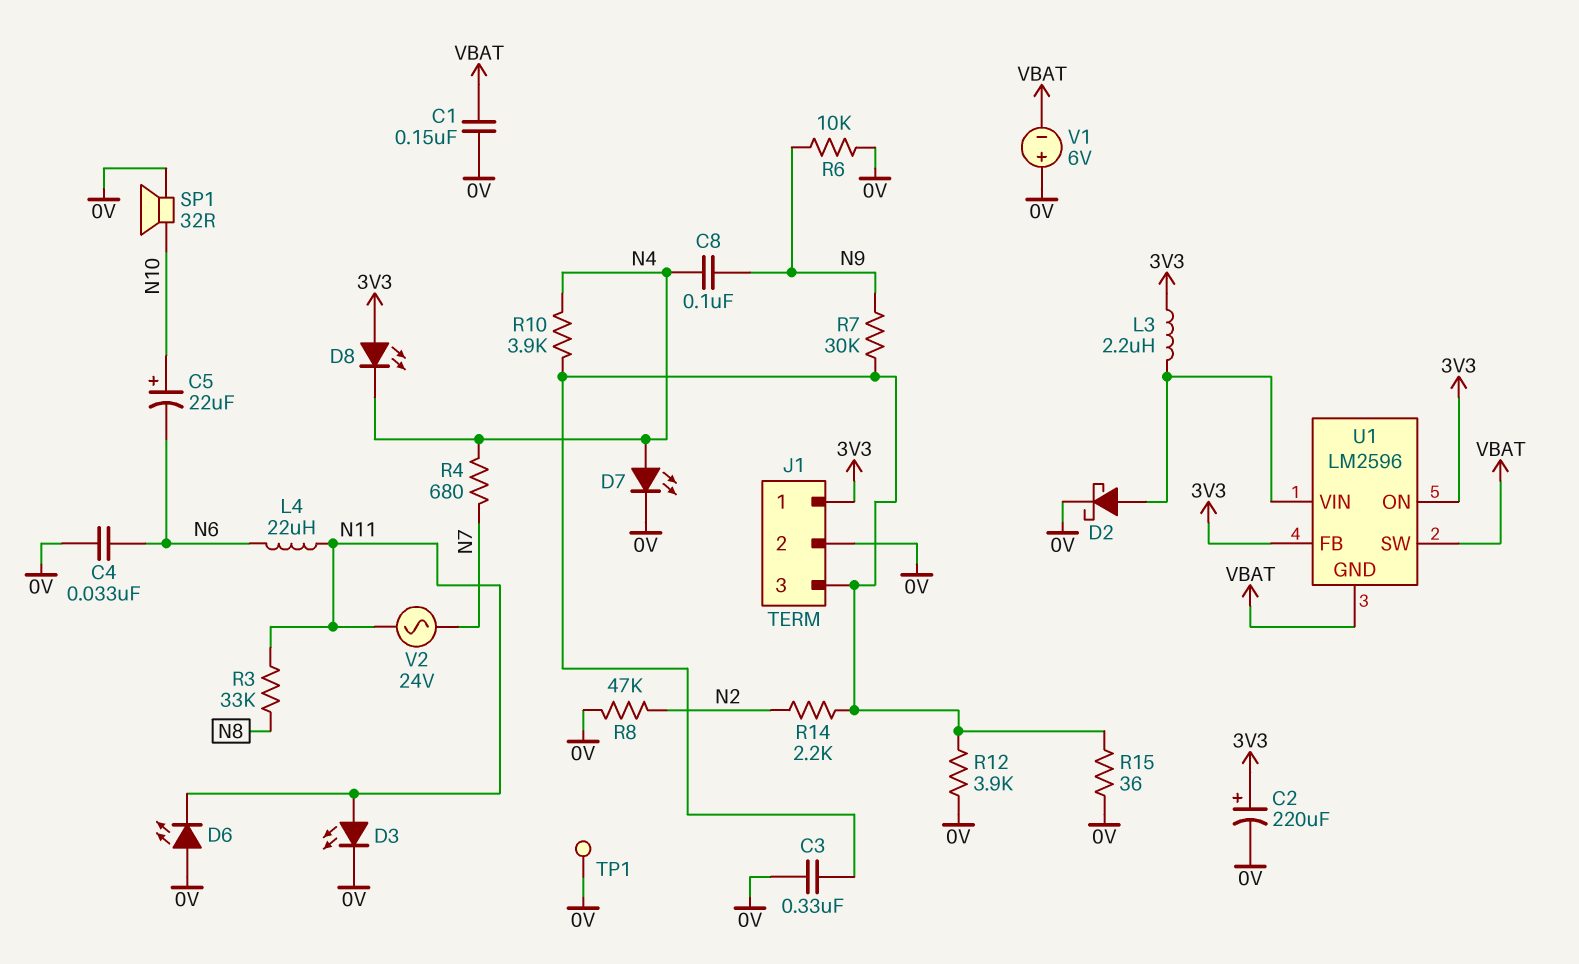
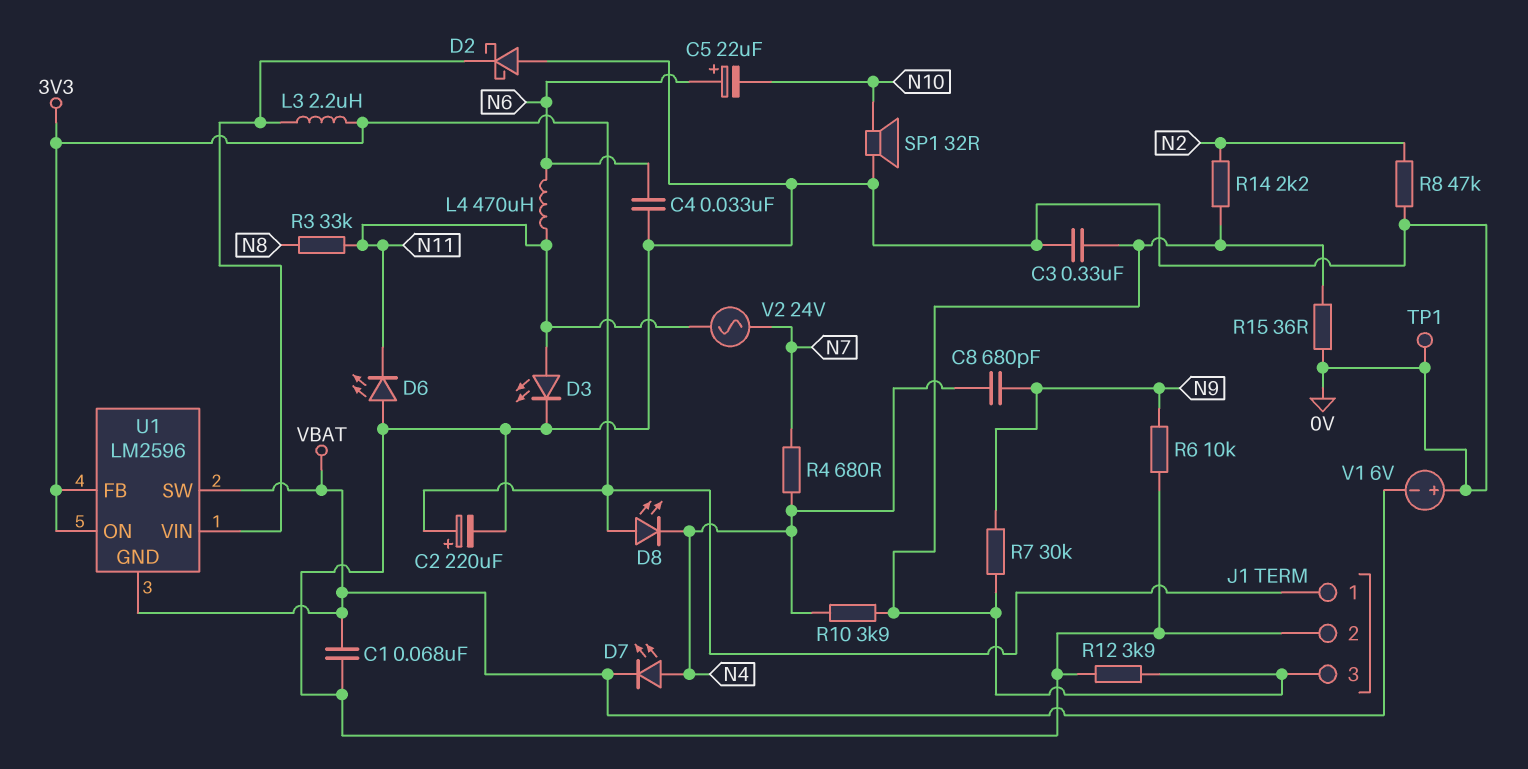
C1: 150nF (0V, VBAT) -> 68nF (0V, VBAT)
C5: 22uF (plus N10, minus N6) -> 22uF (plus N6, minus N10)
C8: 100nF (N4, N9) -> 680pF (N4, N9)
D2: schottky (A U1/VIN, K 0V) -> schottky (A 0V, K U1/VIN)
D7: LED (A N4, K 0V) -> LED (A N4, K VBAT)
L4: 22uH (N6, N11) -> 470uH (N6, N11)

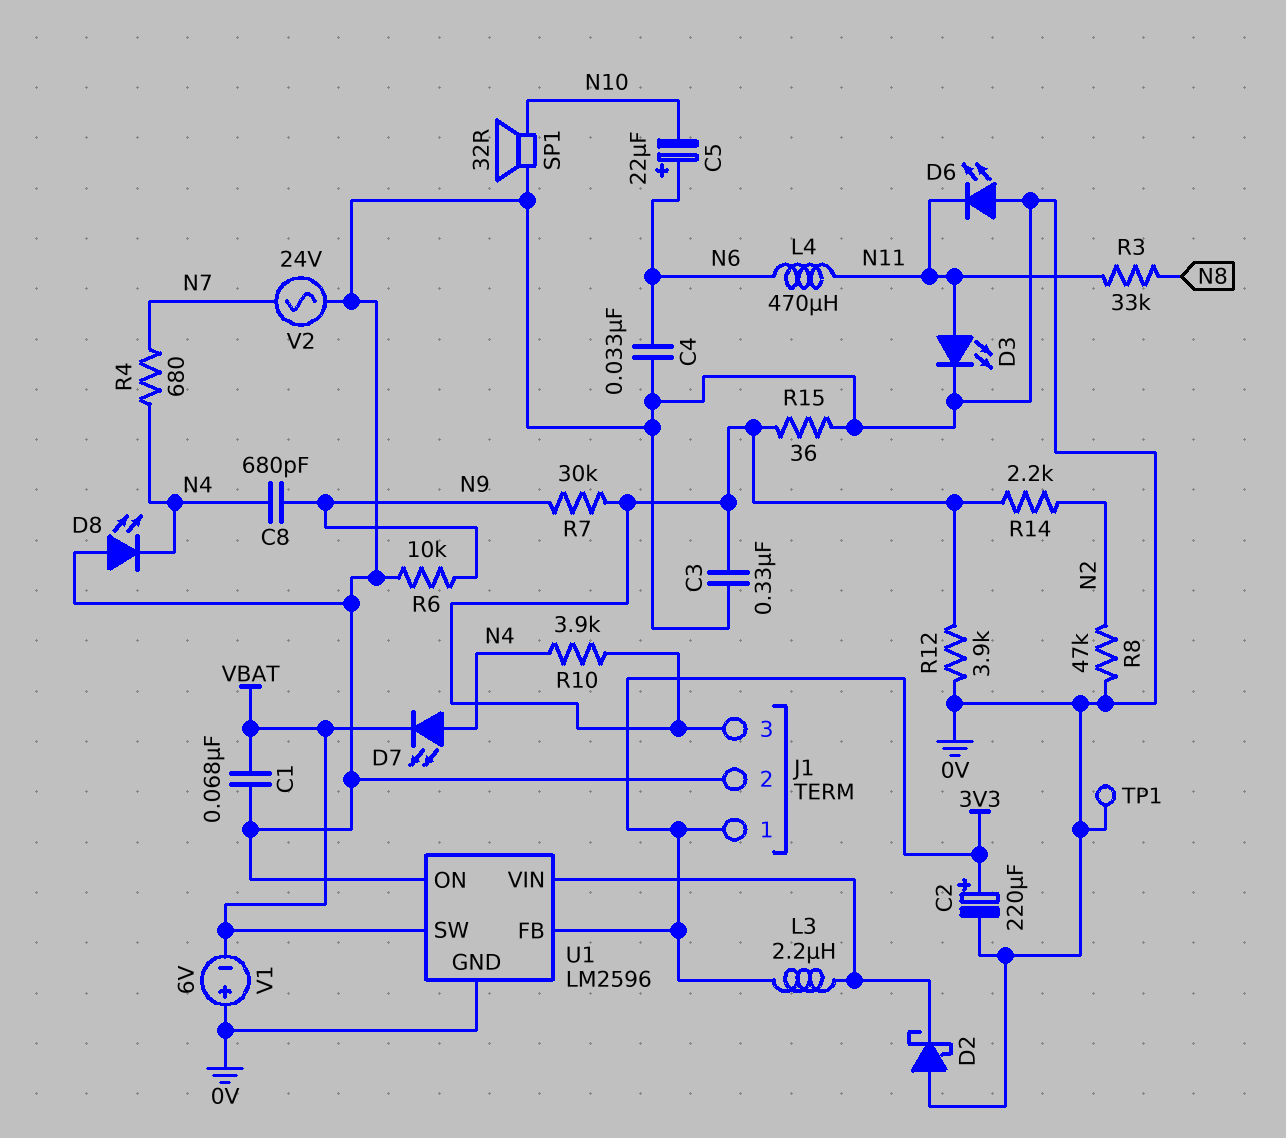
D8: LED (A 3V3, K N4) -> LED (A 0V, K N4)
U1 pin GND: VBAT -> 0V
U1 pin ON: 3V3 -> 0V
V2: AC 24V (N7, N11) -> AC 24V (0V, N7)

